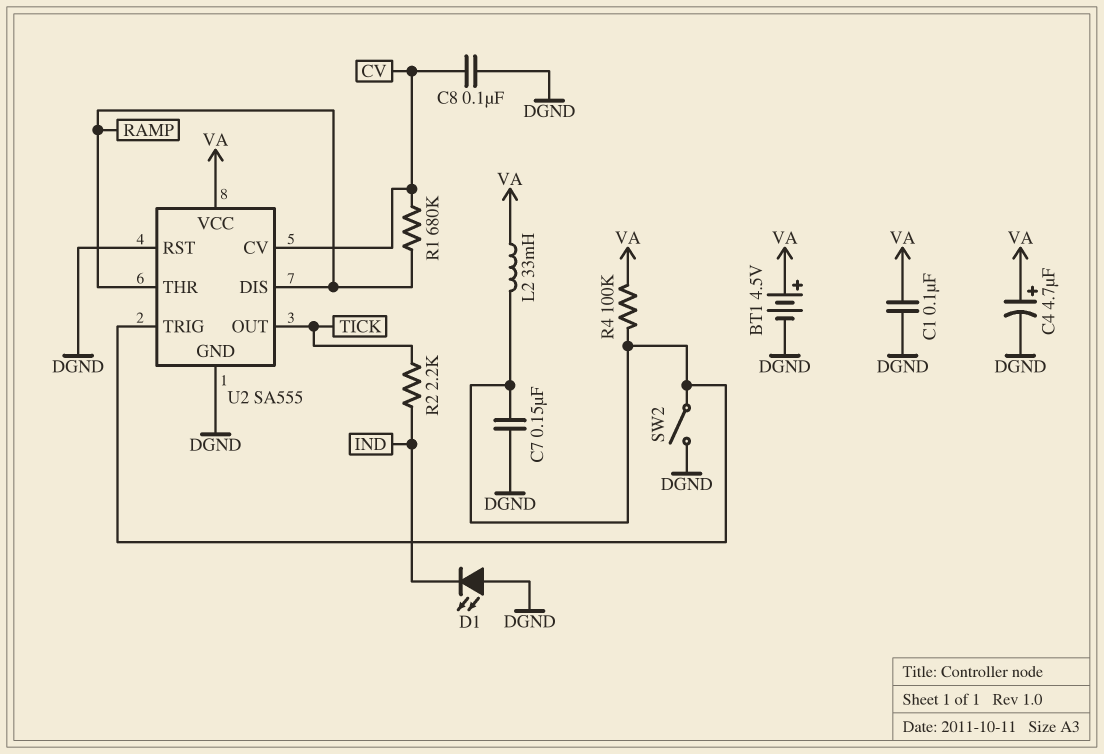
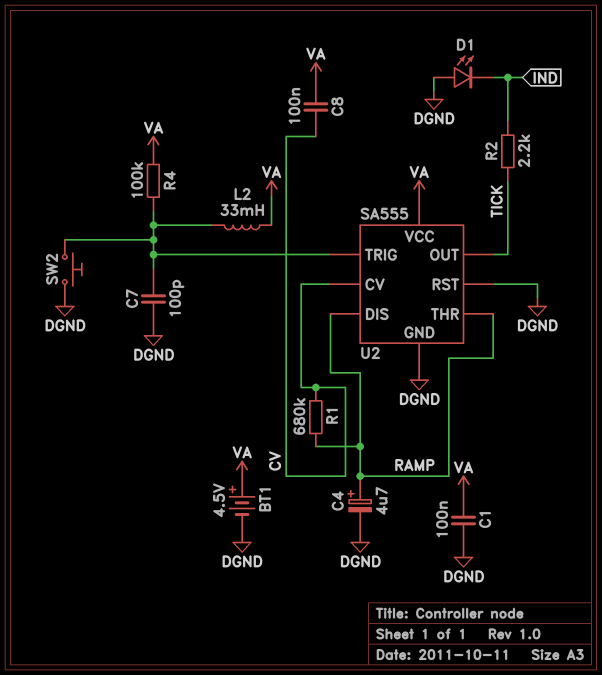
C4: 4.7uF (plus VA, minus DGND) -> 4.7uF (plus RAMP, minus DGND)
C7: 150nF (DGND, U2/TRIG) -> 100pF (DGND, U2/TRIG)
C8: 100nF (CV, DGND) -> 100nF (CV, VA)
SW2: switch (DGND, U2/TRIG) -> button (DGND, U2/TRIG)

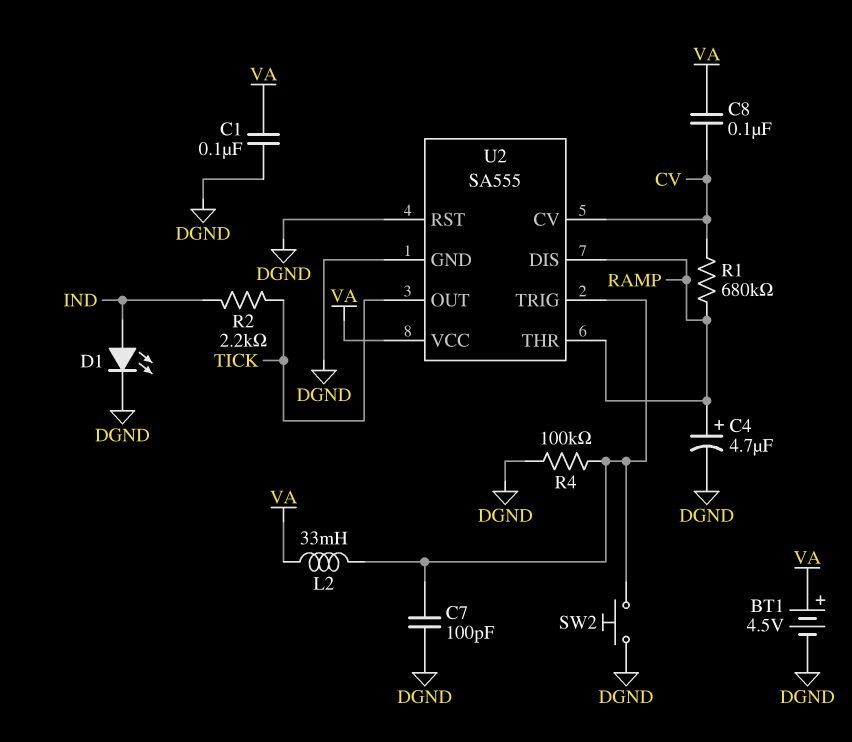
D1: LED (A DGND, K IND) -> LED (A IND, K DGND)
R4: 100k (U2/TRIG, VA) -> 100k (DGND, U2/TRIG)

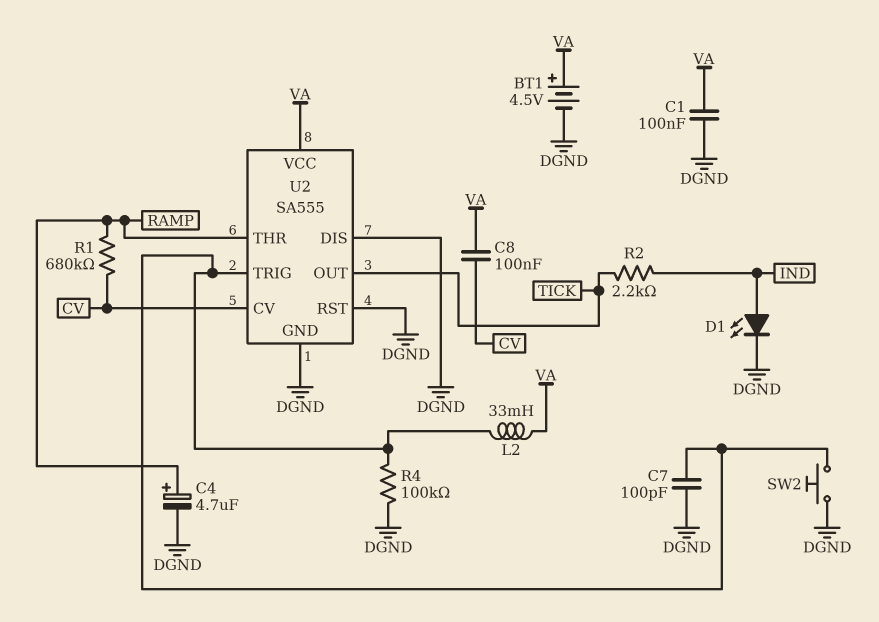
U2 pin DIS: RAMP -> DGND

